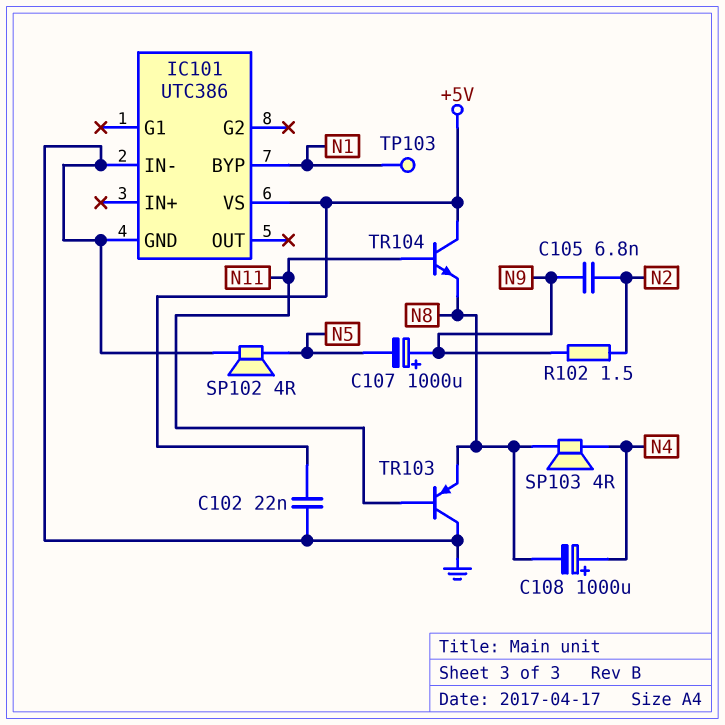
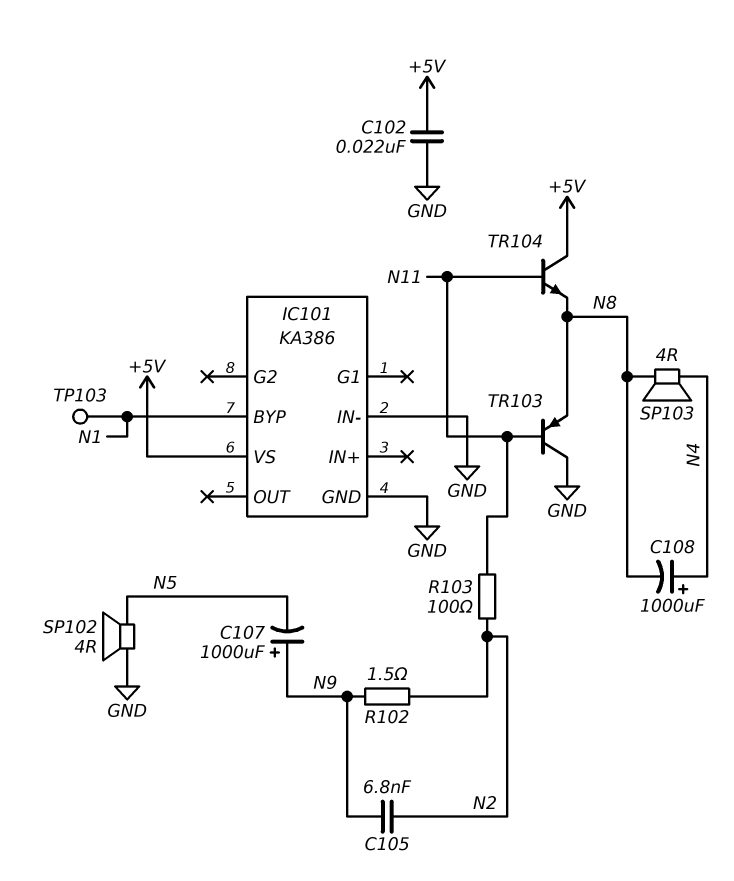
IC101: UTC386 -> KA386
R103: none -> 100 (N2, N11)

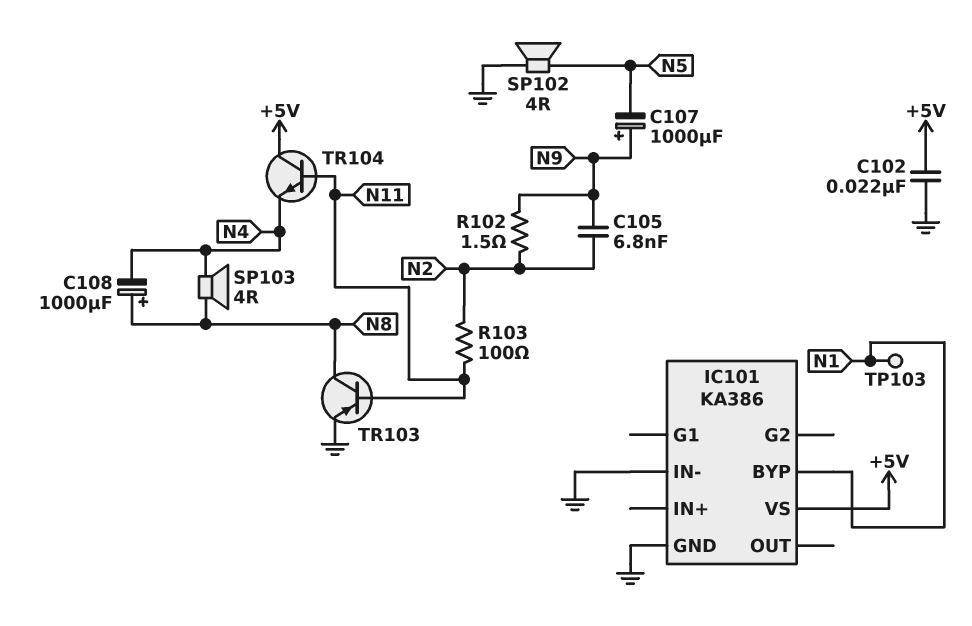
C108: 1000uF (plus N4, minus N8) -> 1000uF (plus N8, minus N4)
TR103: PNP (B N11, C GND, E N8) -> PNP (B N11, C N8, E GND)
TR104: NPN (B N11, C +5V, E N8) -> NPN (B N11, C +5V, E N4)

